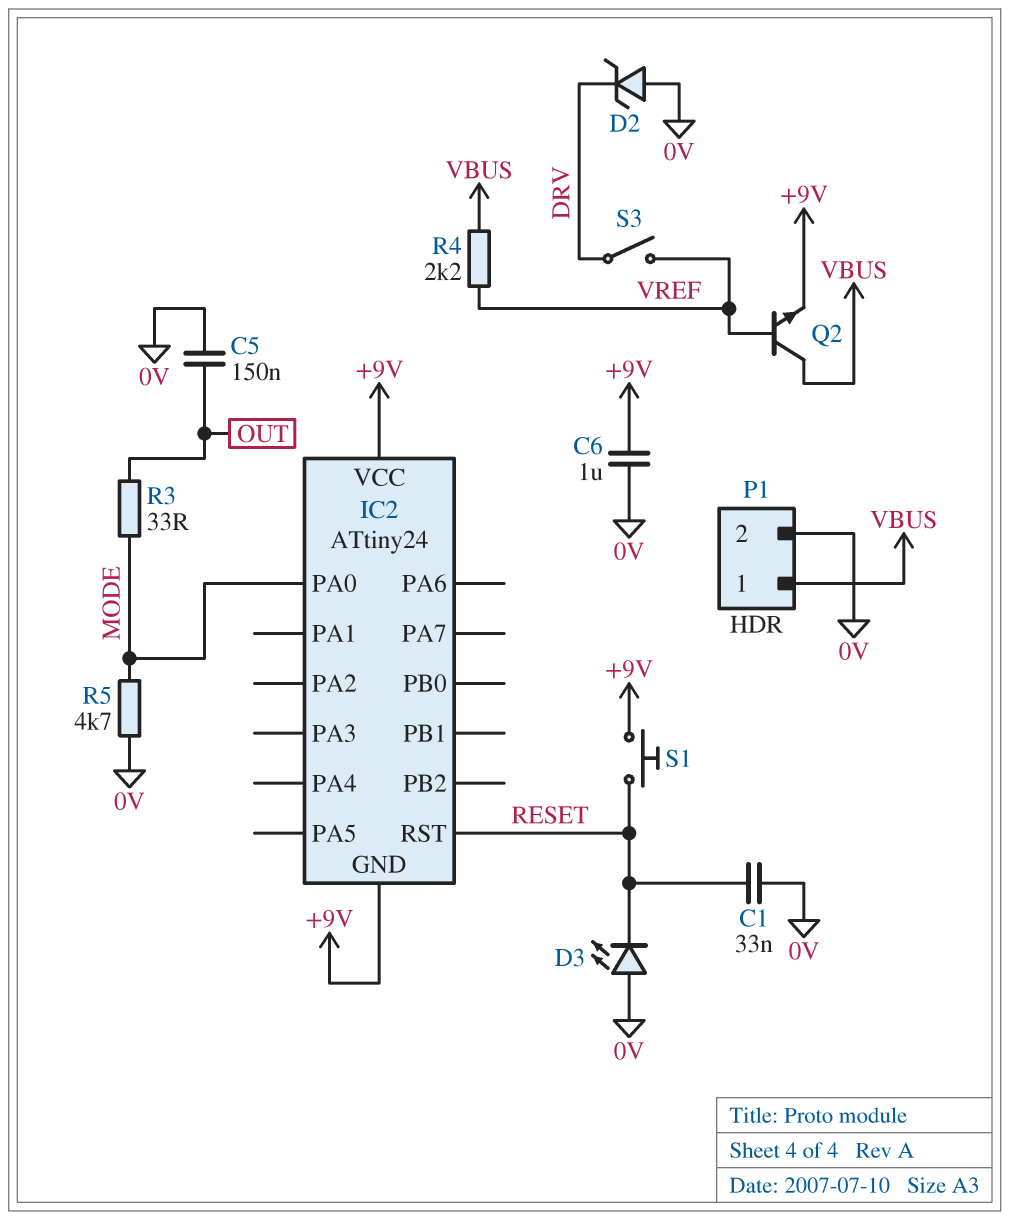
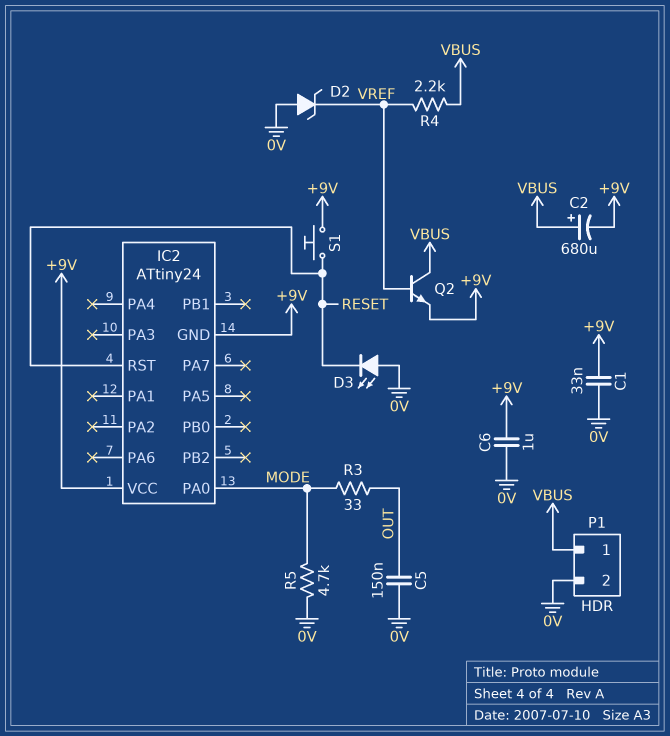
C1: 33nF (0V, RESET) -> 33nF (+9V, 0V)
C2: none -> 680uF (plus VBUS, minus +9V)
D2: zener (A 0V, K DRV) -> zener (A 0V, K VREF)
S3: switch (DRV, VREF) -> none

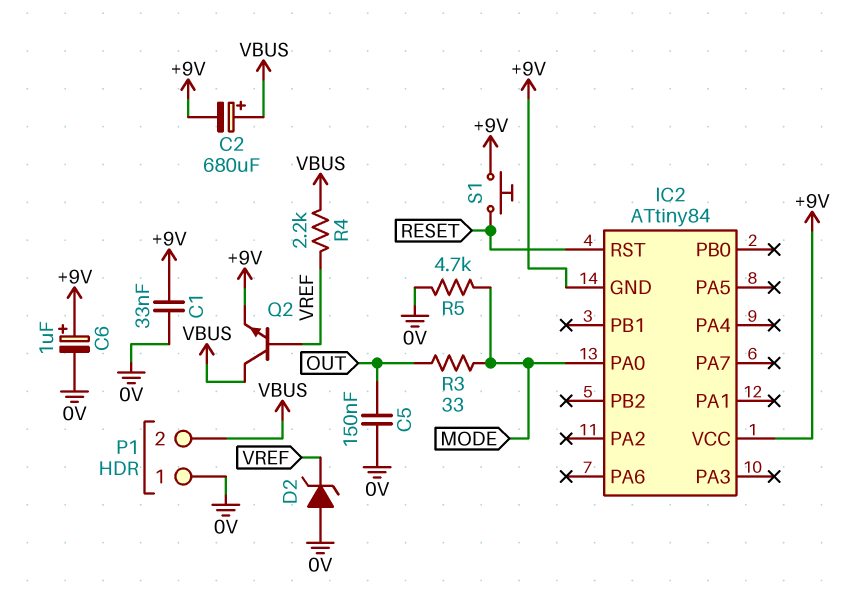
C6: 1uF (+9V, 0V) -> 1uF (plus +9V, minus 0V)
D3: LED (A 0V, K RESET) -> none
IC2: ATtiny24 -> ATtiny84
P1 pin 1: VBUS -> 0V
P1 pin 2: 0V -> VBUS

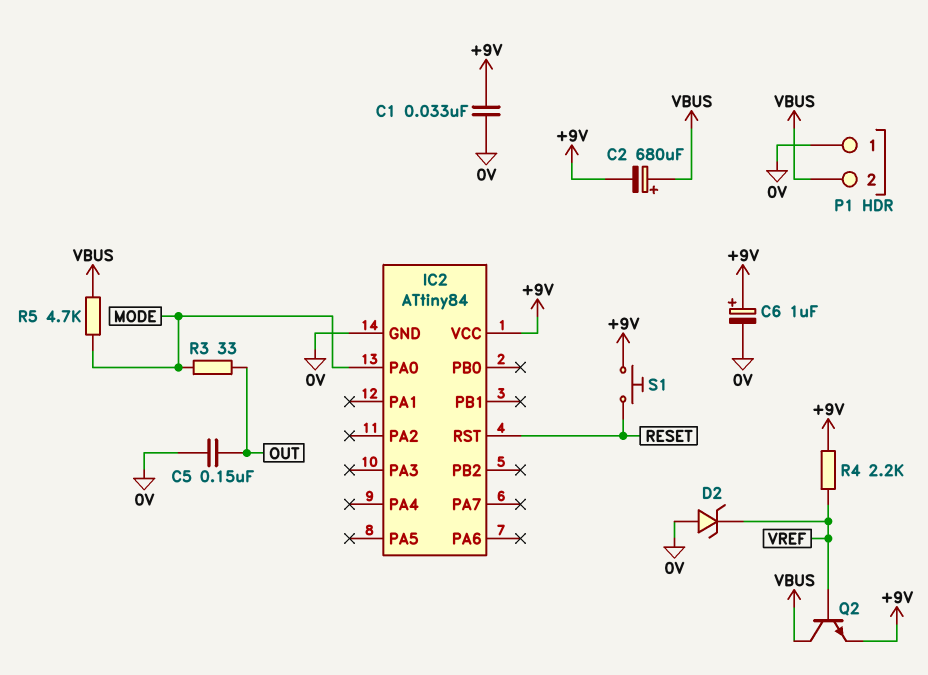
IC2 pin GND: +9V -> 0V
R4: 2.2k (VBUS, VREF) -> 2.2k (+9V, VREF)
R5: 4.7k (0V, MODE) -> 4.7k (MODE, VBUS)

